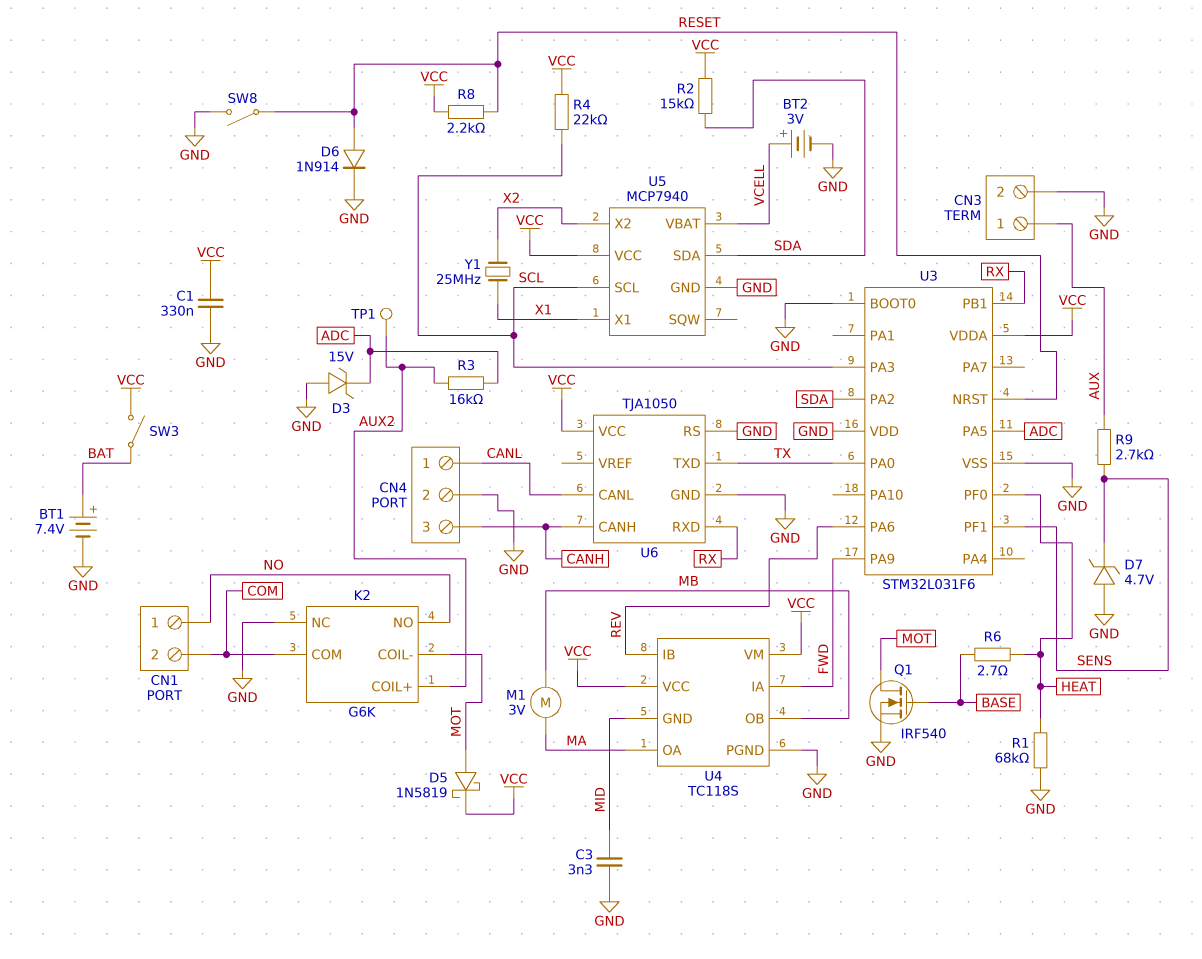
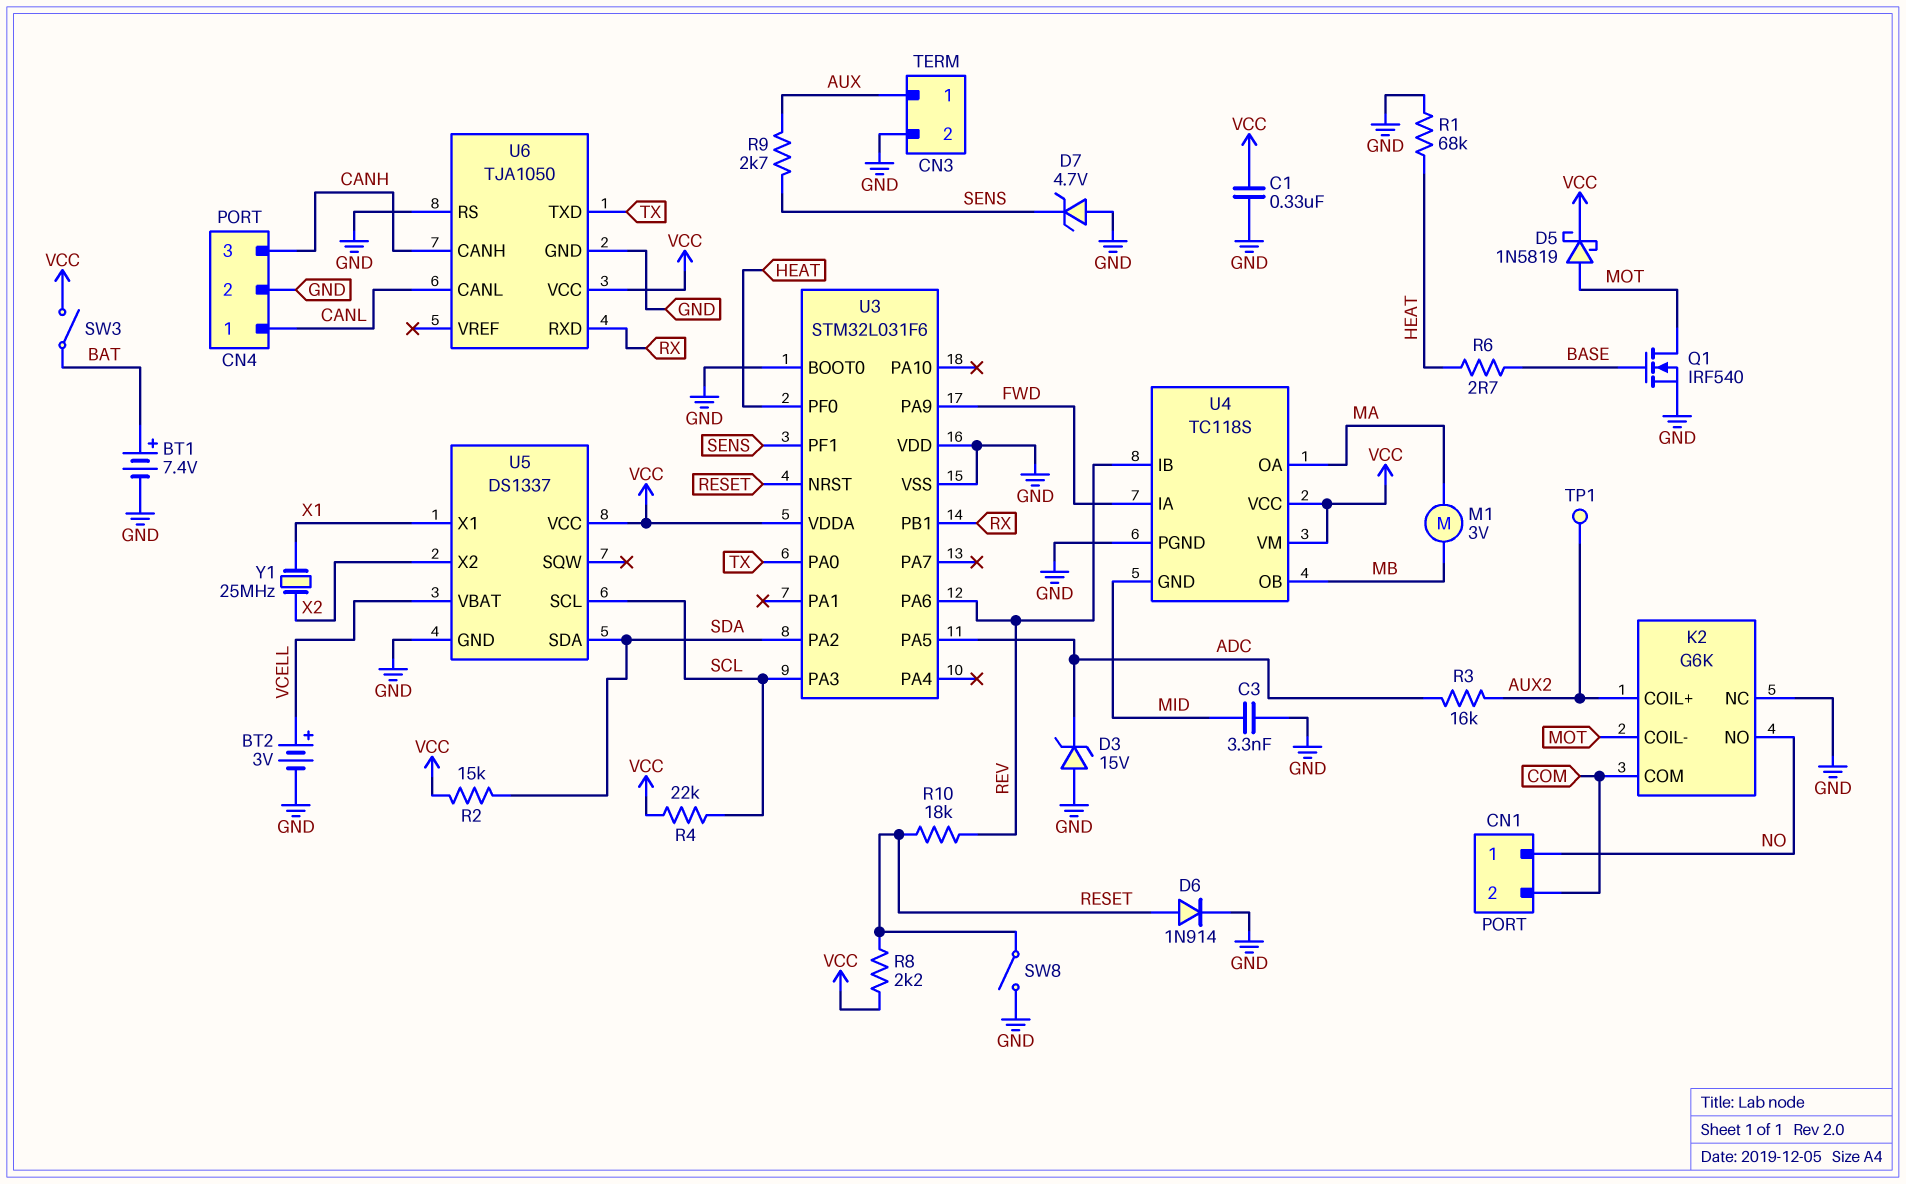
R10: none -> 18k (RESET, REV)
U5: MCP7940 -> DS1337

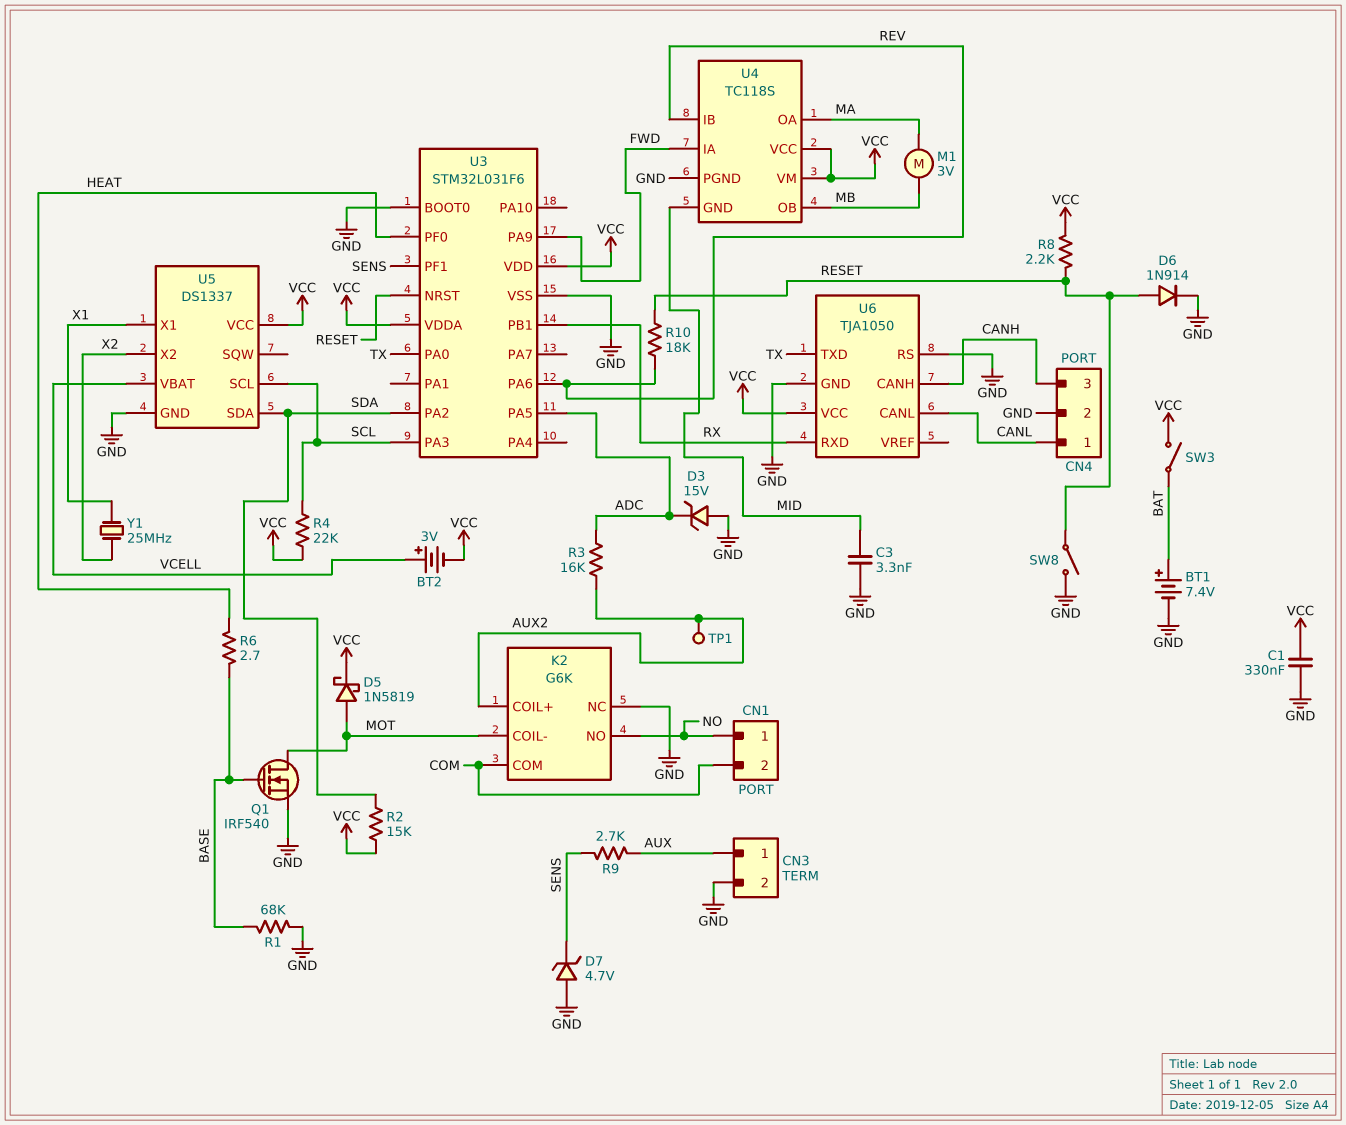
BT2: 3V (plus VCELL, minus GND) -> 3V (plus VCELL, minus VCC)
R1: 68k (GND, HEAT) -> 68k (BASE, GND)
U3 pin VDD: GND -> VCC

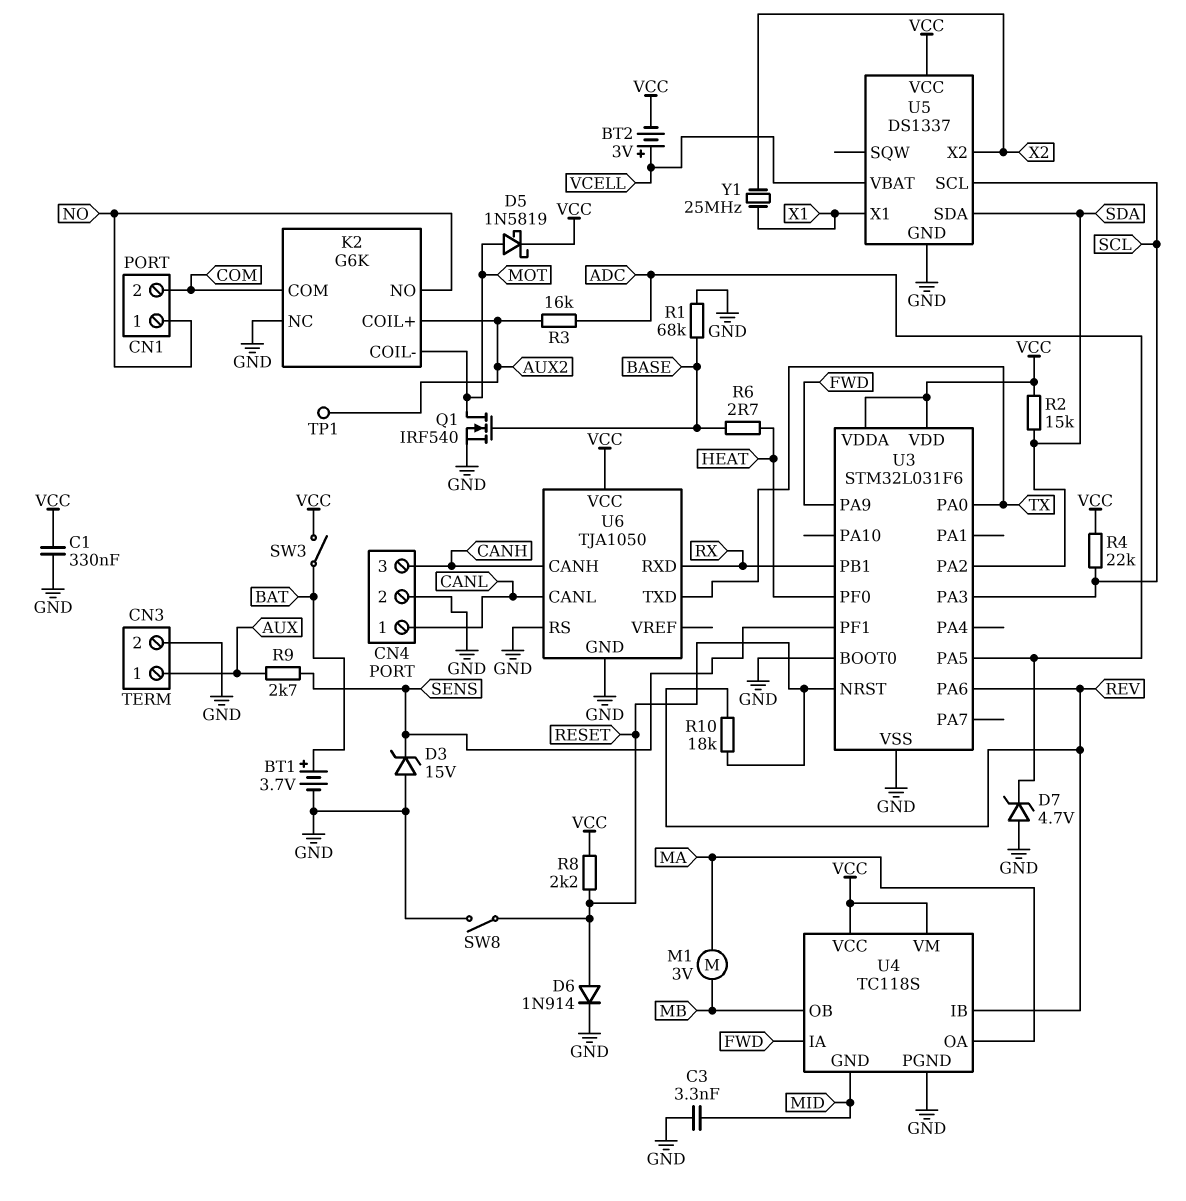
BT1: 7.4V (plus BAT, minus GND) -> 3.7V (plus BAT, minus GND)
D3: zener 15V (A GND, K ADC) -> zener 15V (A GND, K SENS)
D7: zener 4.7V (A GND, K SENS) -> zener 4.7V (A GND, K ADC)

